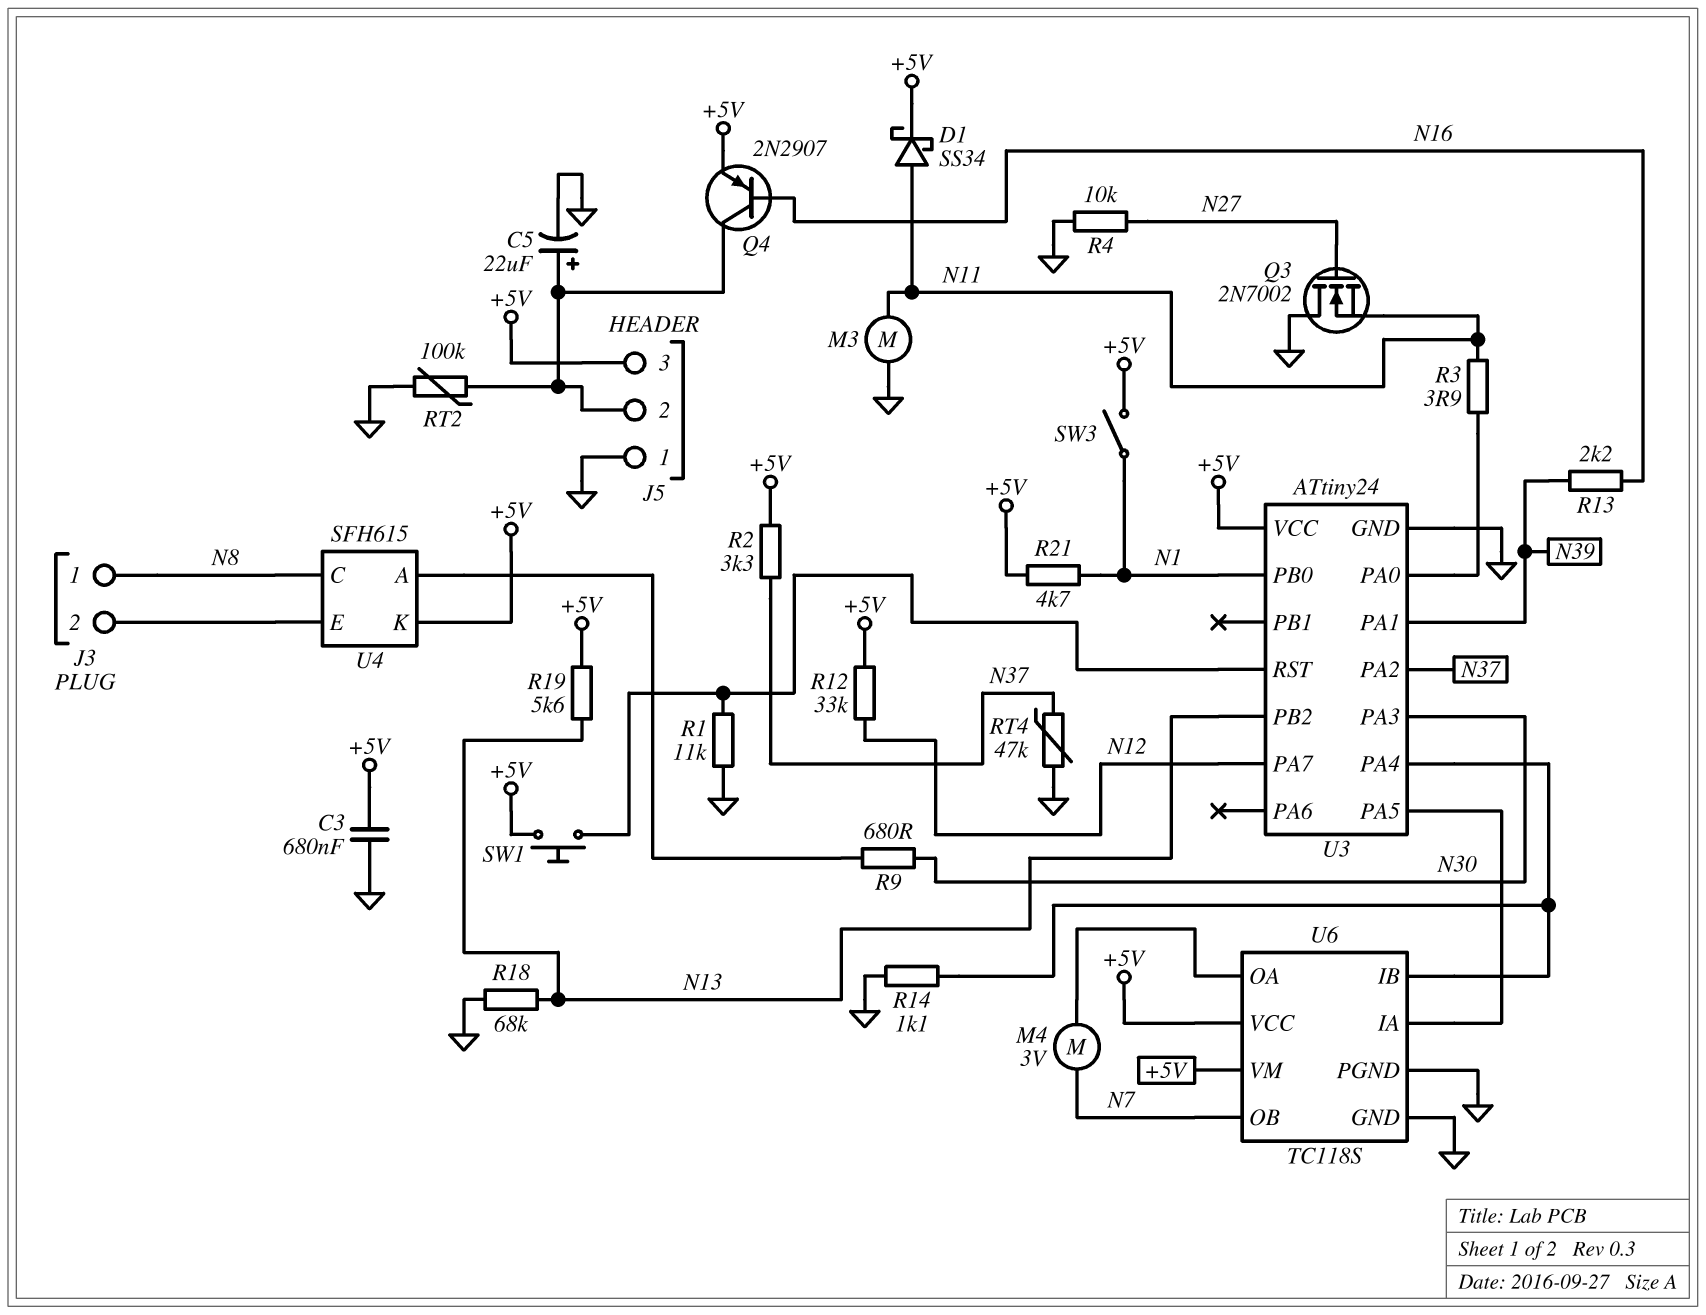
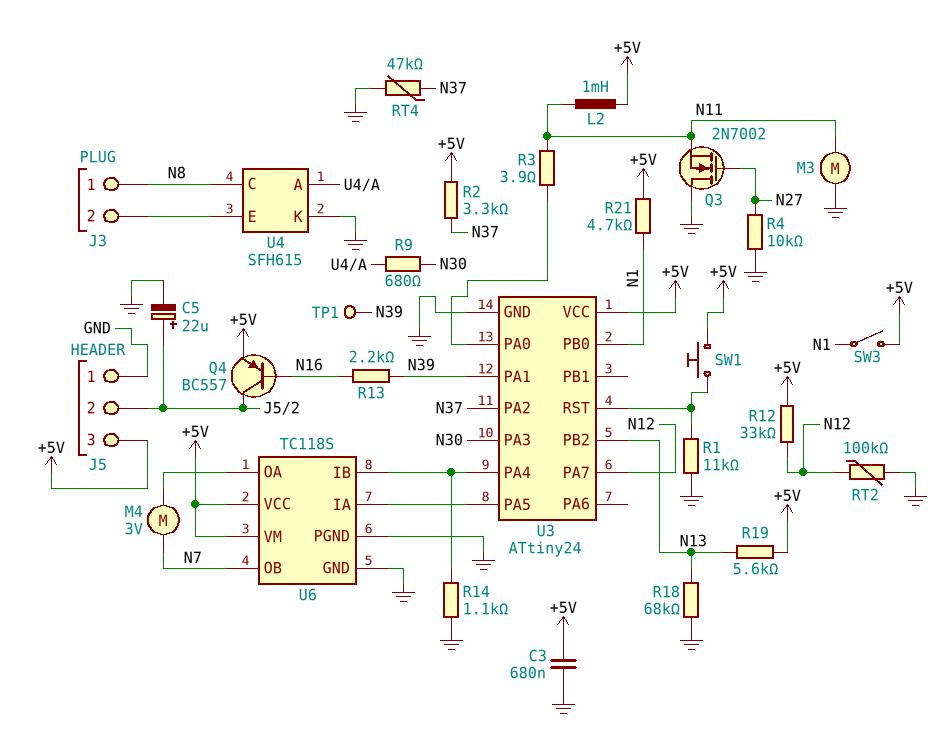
D1: schottky SS34 (A N11, K +5V) -> none
L2: none -> 1mH (+5V, N11)
Q4: PNP 2N2907 (B N16, C J5/2, E +5V) -> PNP BC557 (B N16, C J5/2, E +5V)
RT2: 100k (GND, J5/2) -> 100k (GND, N12)
TP1: none -> test point (N39)
U4 pin K: +5V -> GND

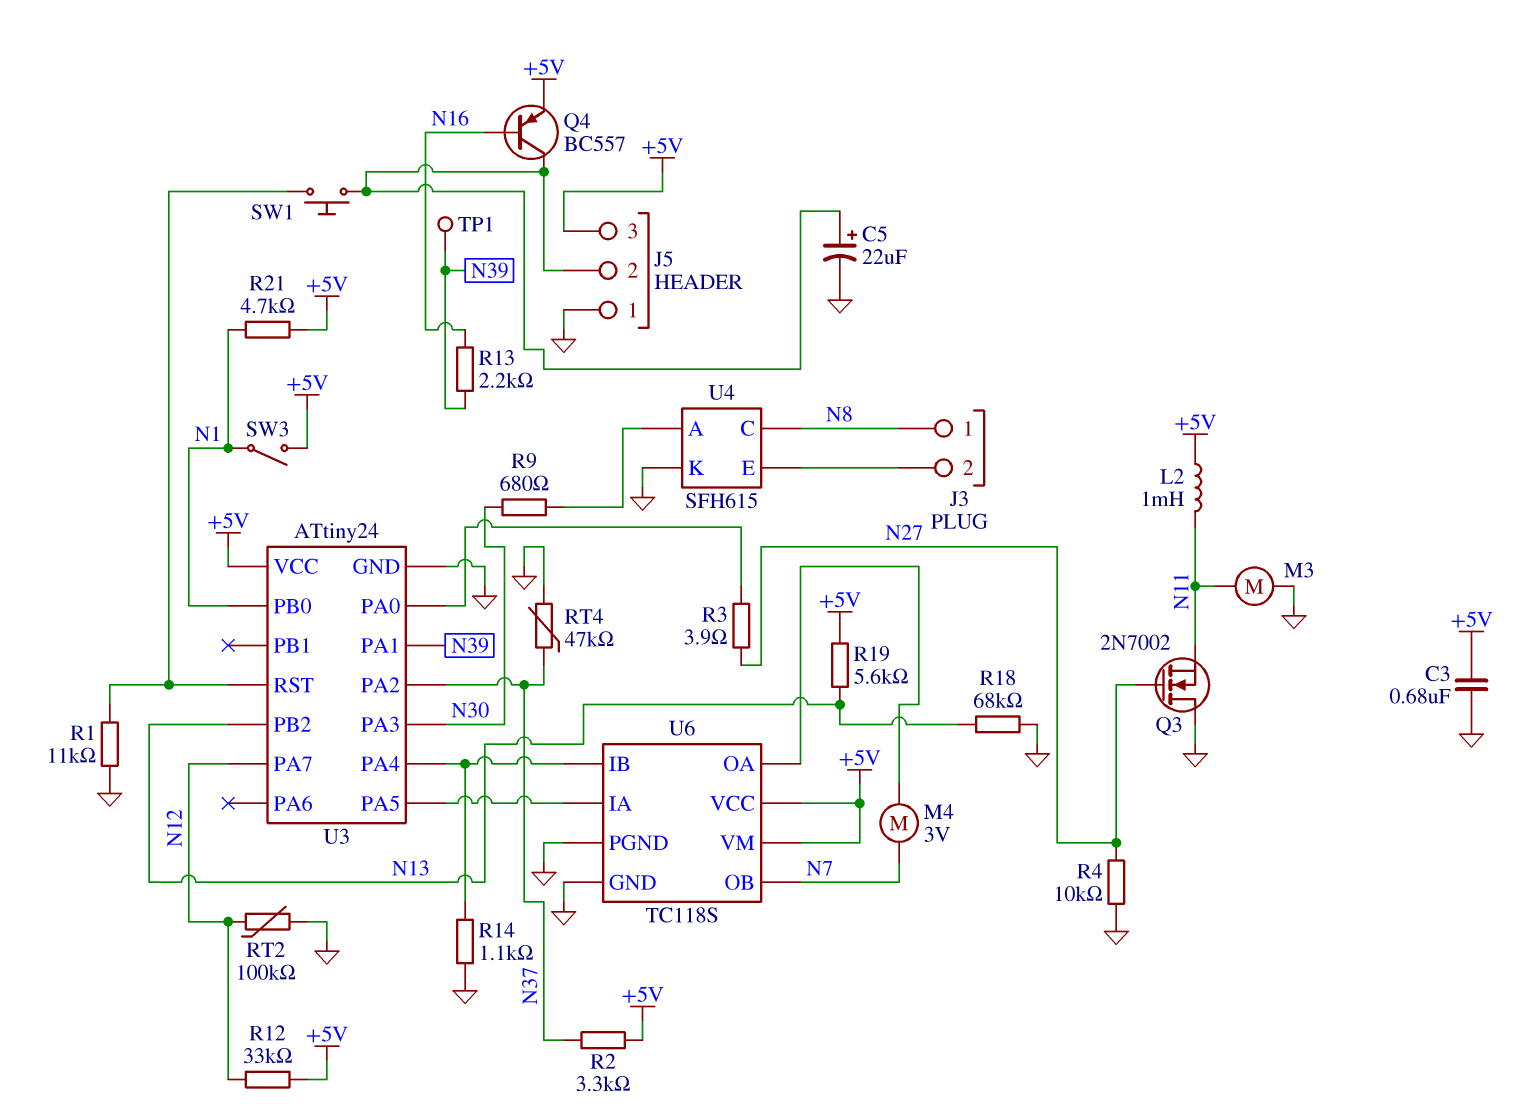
R3: 3.9 (N11, U3/PA0) -> 3.9 (N27, U3/PA0)
SW1: button (+5V, U3/RST) -> button (J5/2, U3/RST)

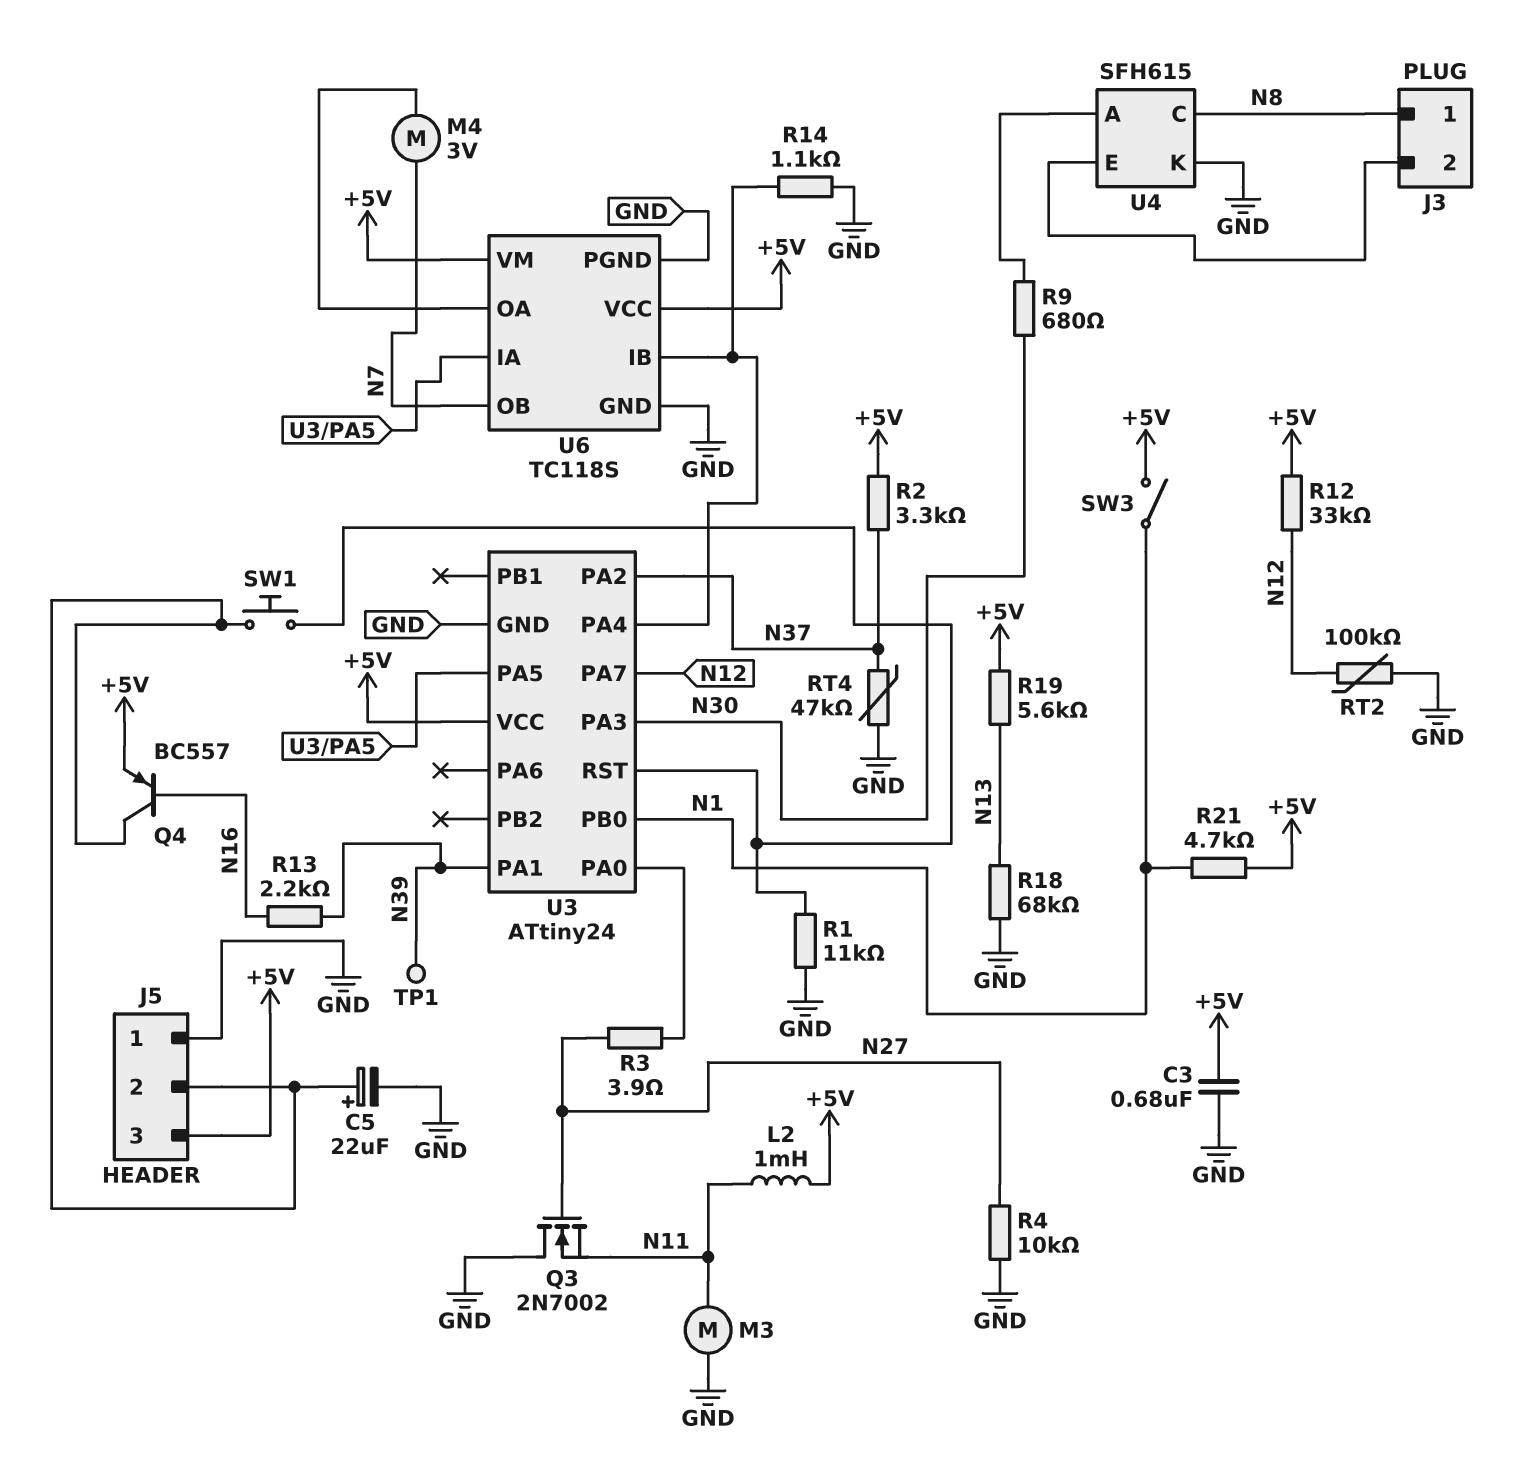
U3 pin PB2: N13 -> none

